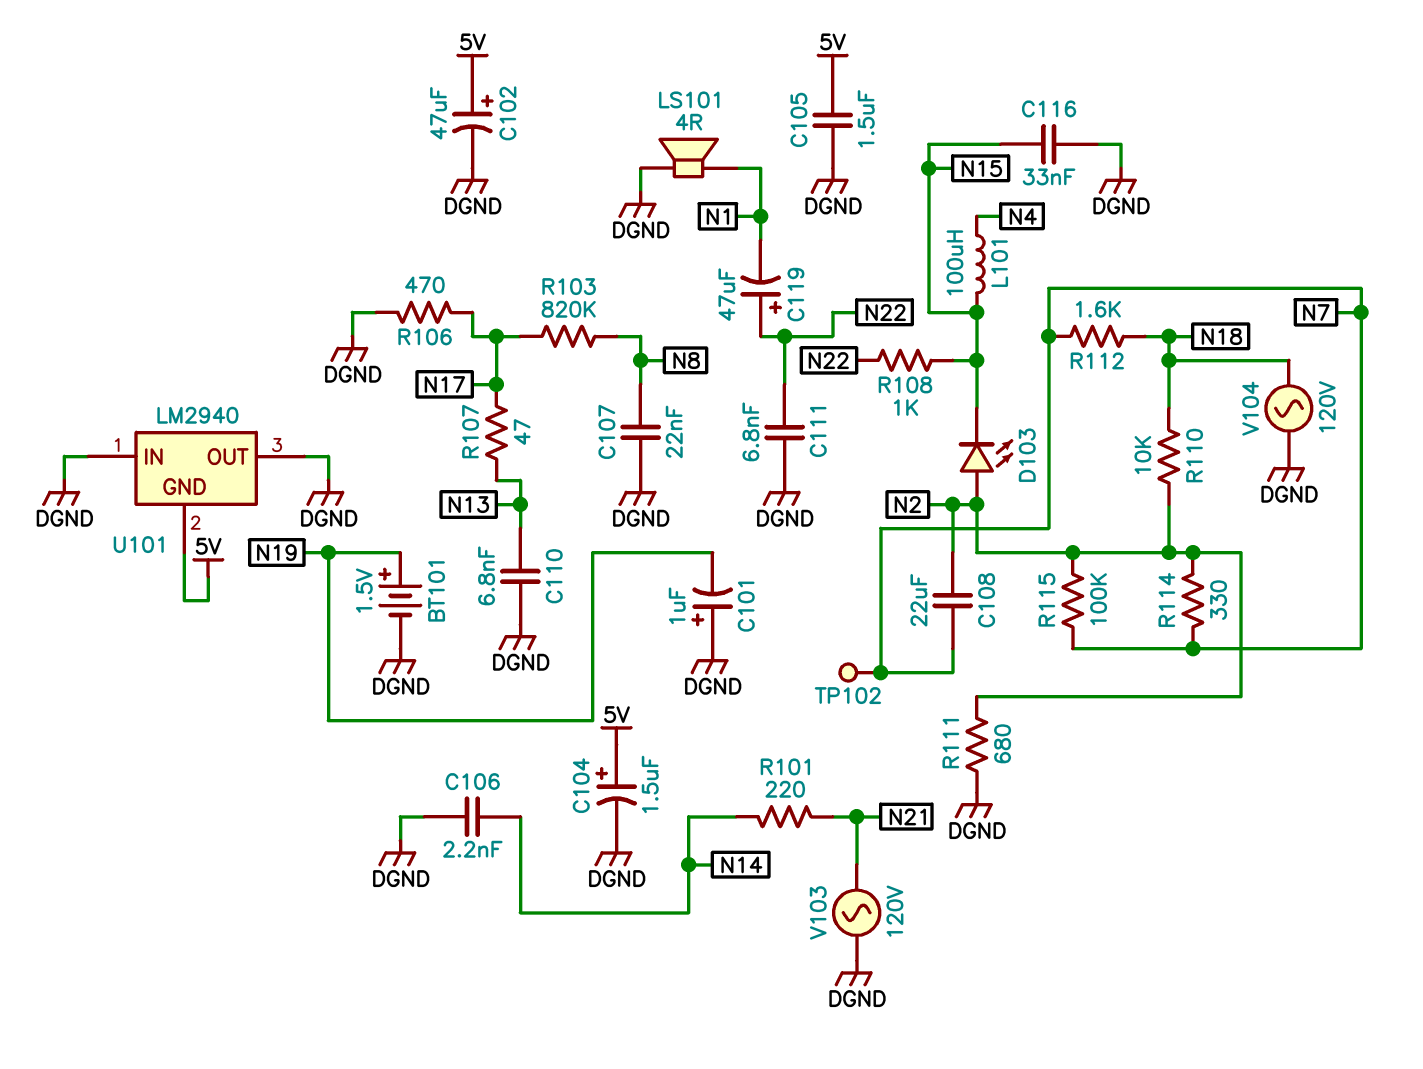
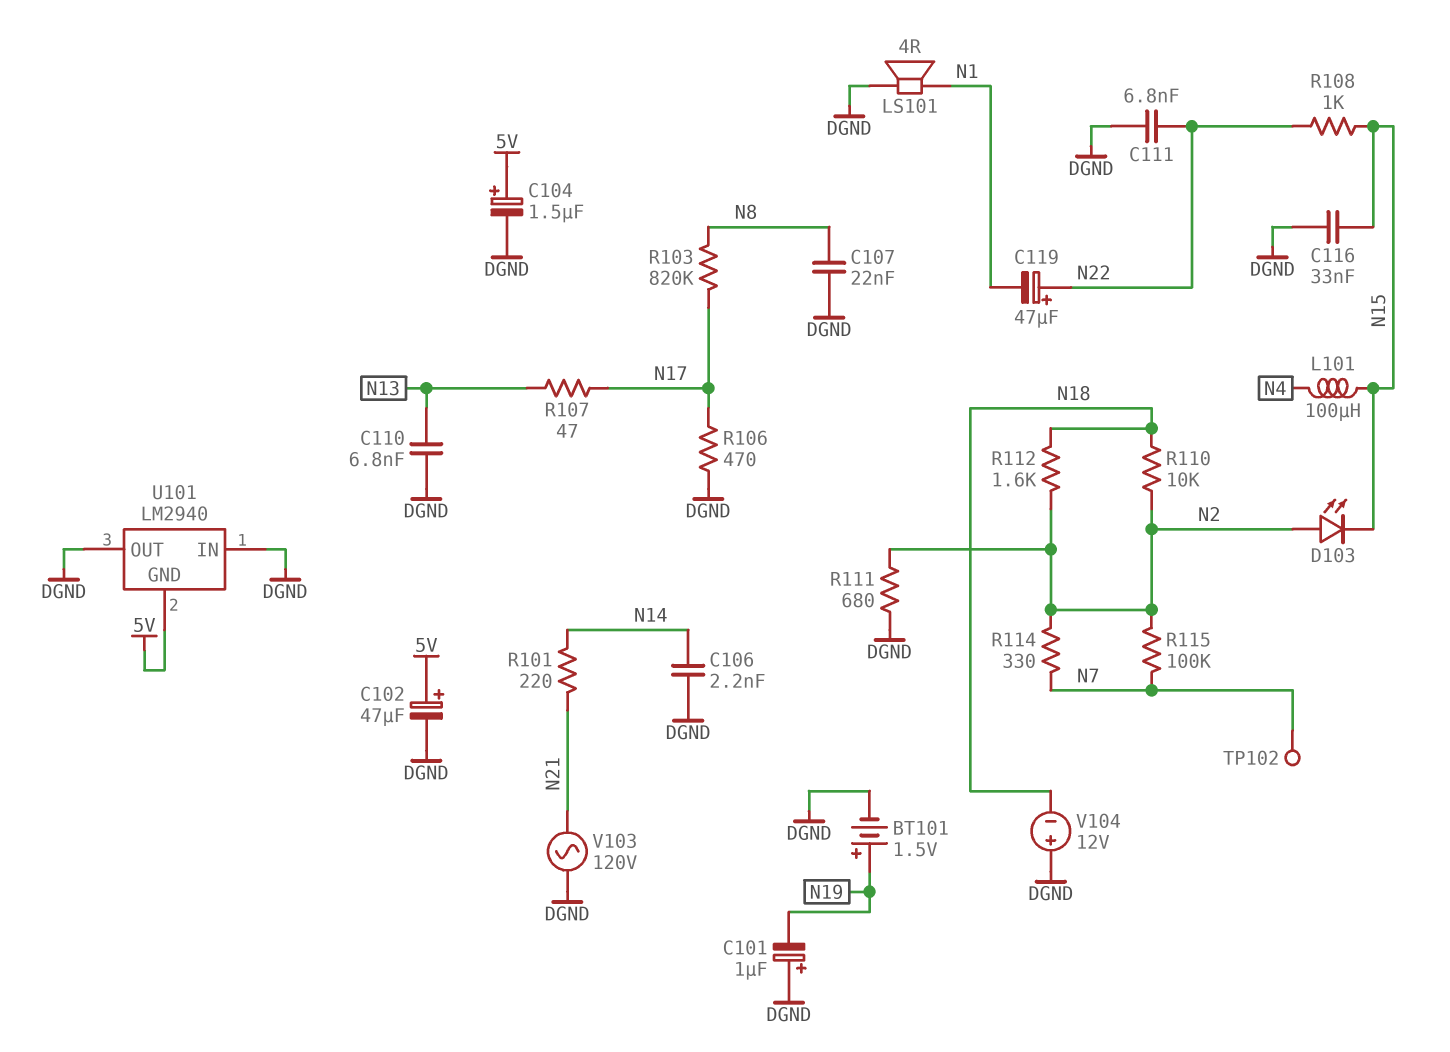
C105: 1.5uF (5V, DGND) -> none
C108: 22uF (N2, N7) -> none
R112: 1.6k (N7, N18) -> 1.6k (N2, N18)
V104: AC 120V (DGND, N18) -> 12V (plus DGND, minus N18)

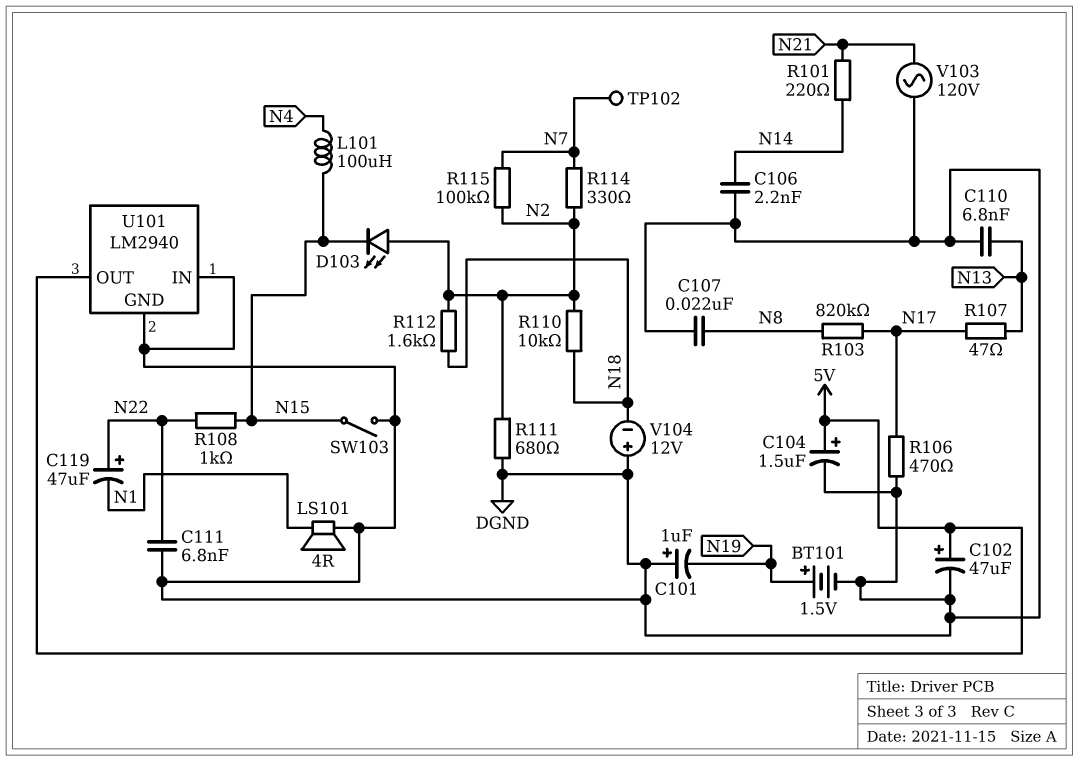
C116: 33nF (DGND, N15) -> none
SW103: none -> switch (DGND, N15)
U101 pin GND: 5V -> DGND
U101 pin OUT: DGND -> 5V

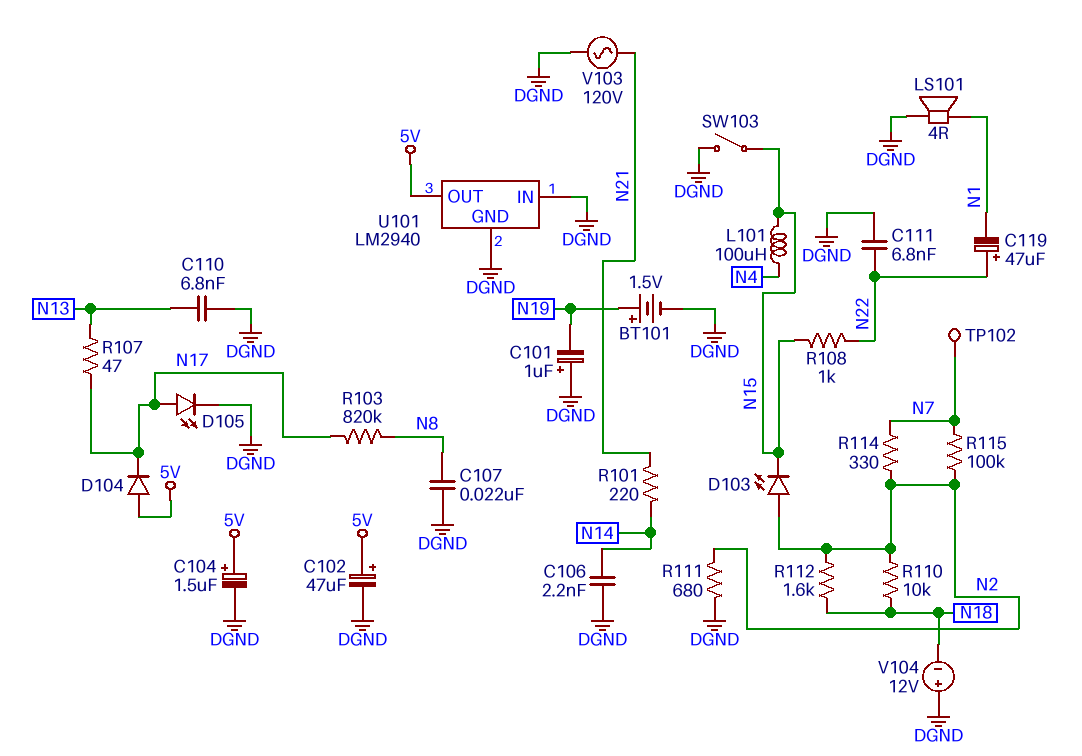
D104: none -> diode (A 5V, K N17)
D105: none -> LED (A N17, K DGND)
R106: 470 (DGND, N17) -> none

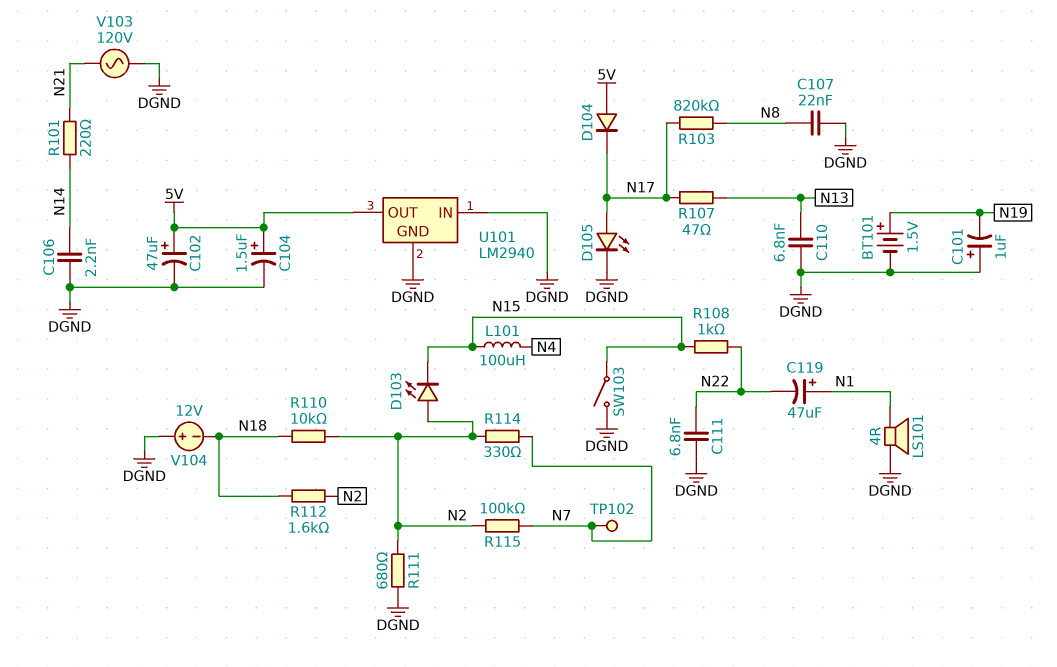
C119: 47uF (plus N22, minus N1) -> 47uF (plus N1, minus N22)

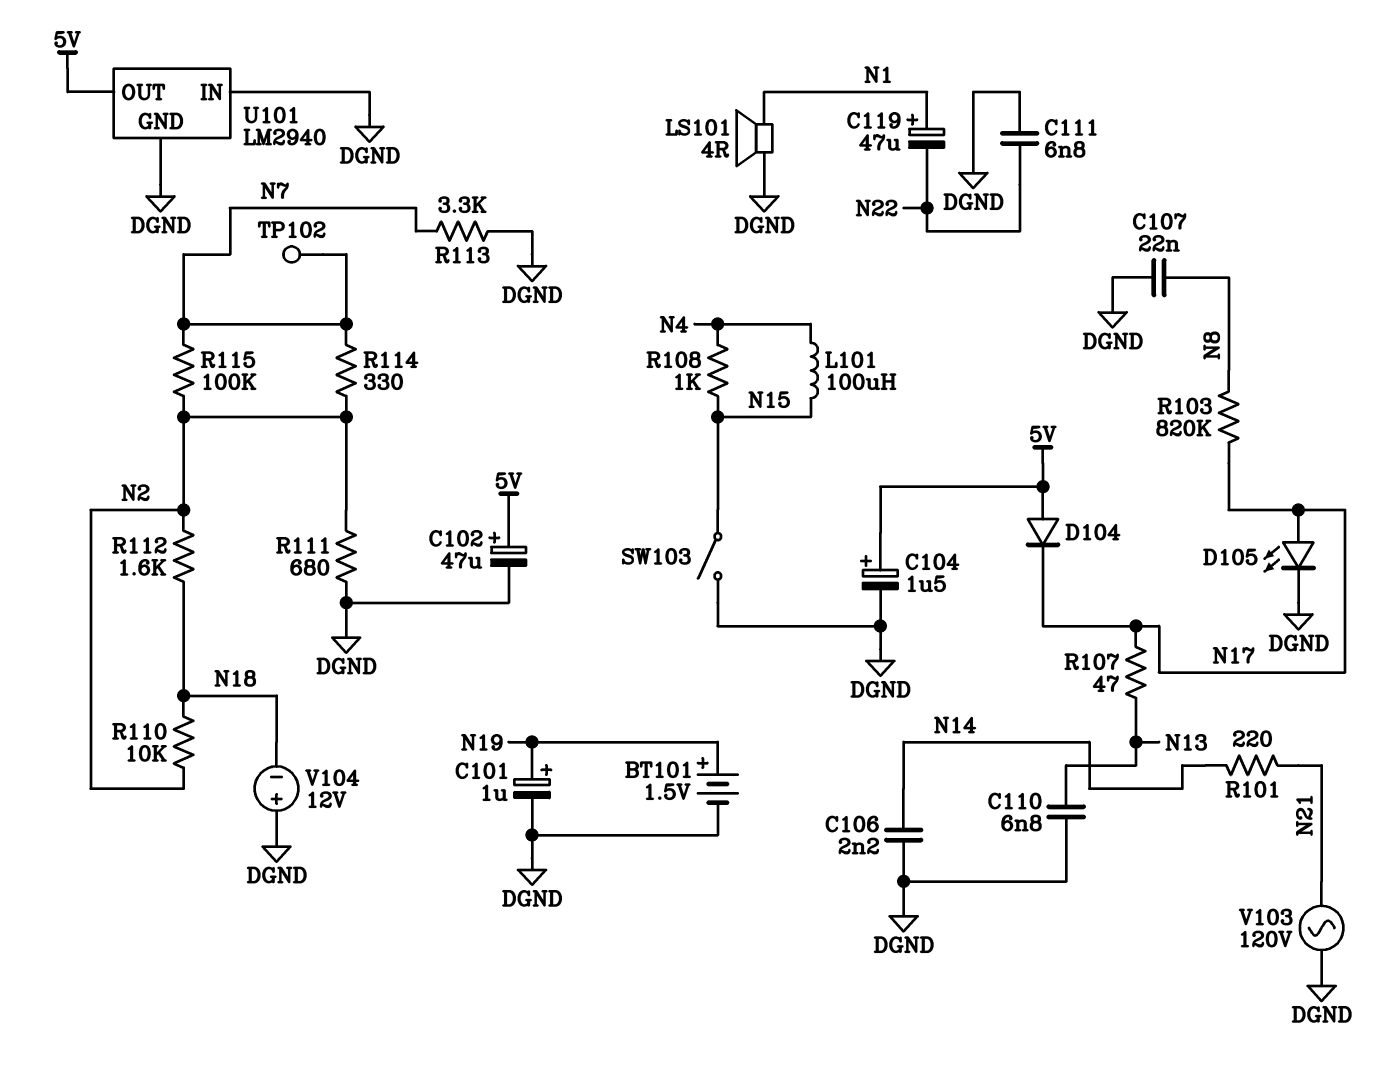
C101: 1uF (plus DGND, minus N19) -> 1uF (plus N19, minus DGND)
D103: LED (A N2, K N15) -> none
R108: 1k (N15, N22) -> 1k (N4, N15)
R113: none -> 3.3k (DGND, N7)

